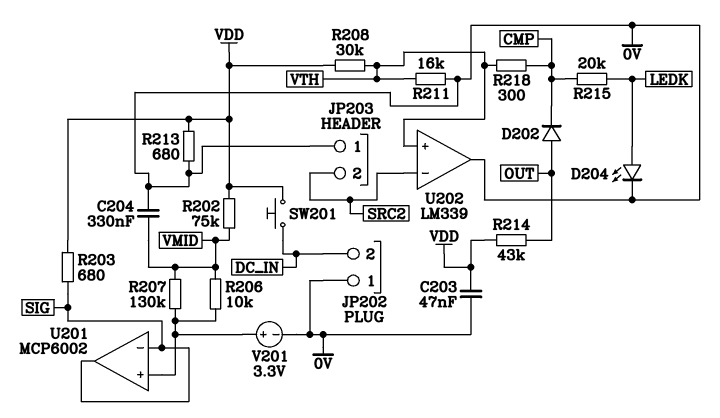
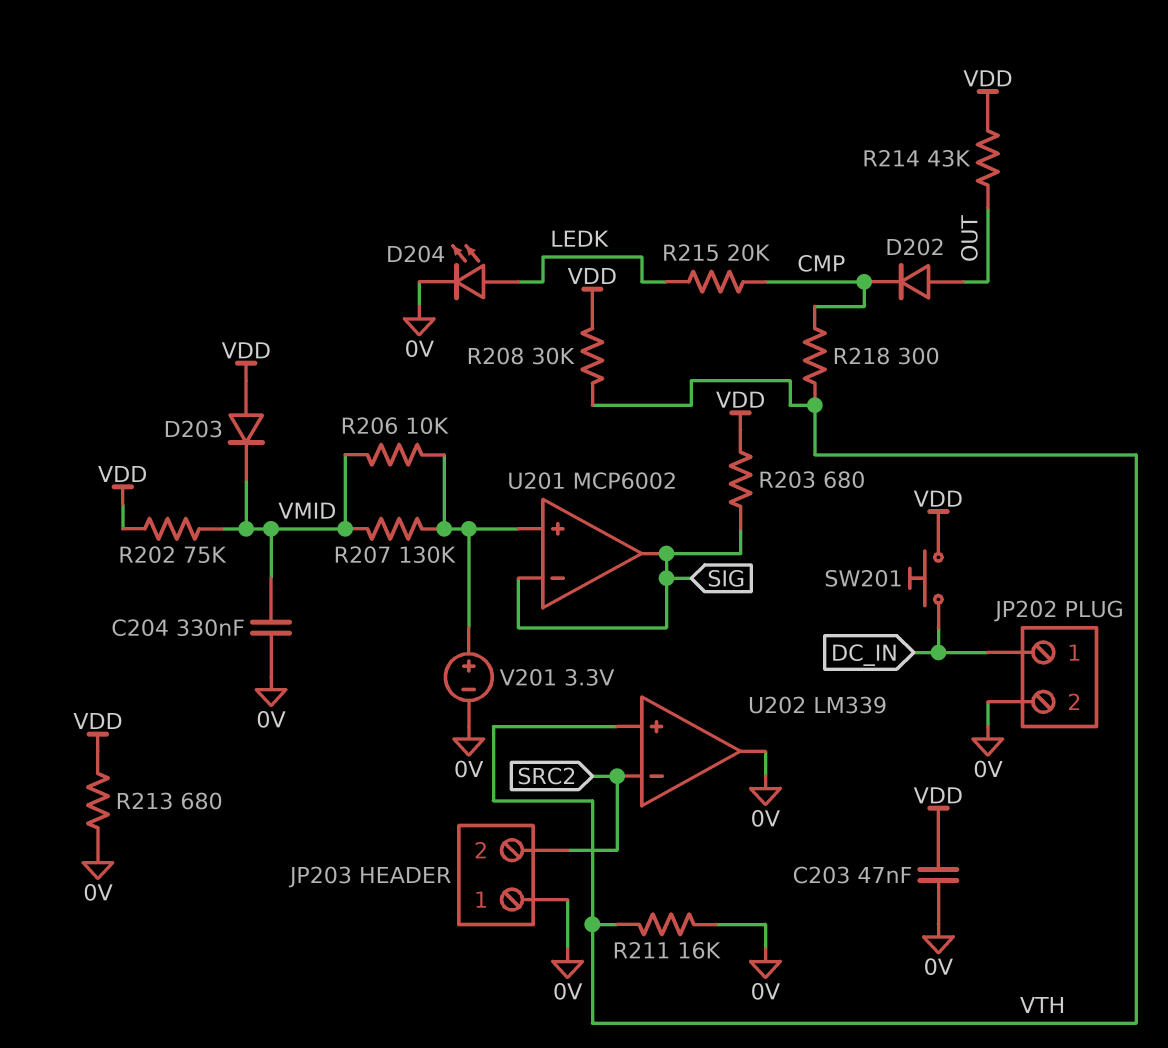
D203: none -> diode (A VDD, K VMID)
JP202 pin 1: 0V -> DC_IN
JP202 pin 2: DC_IN -> 0V

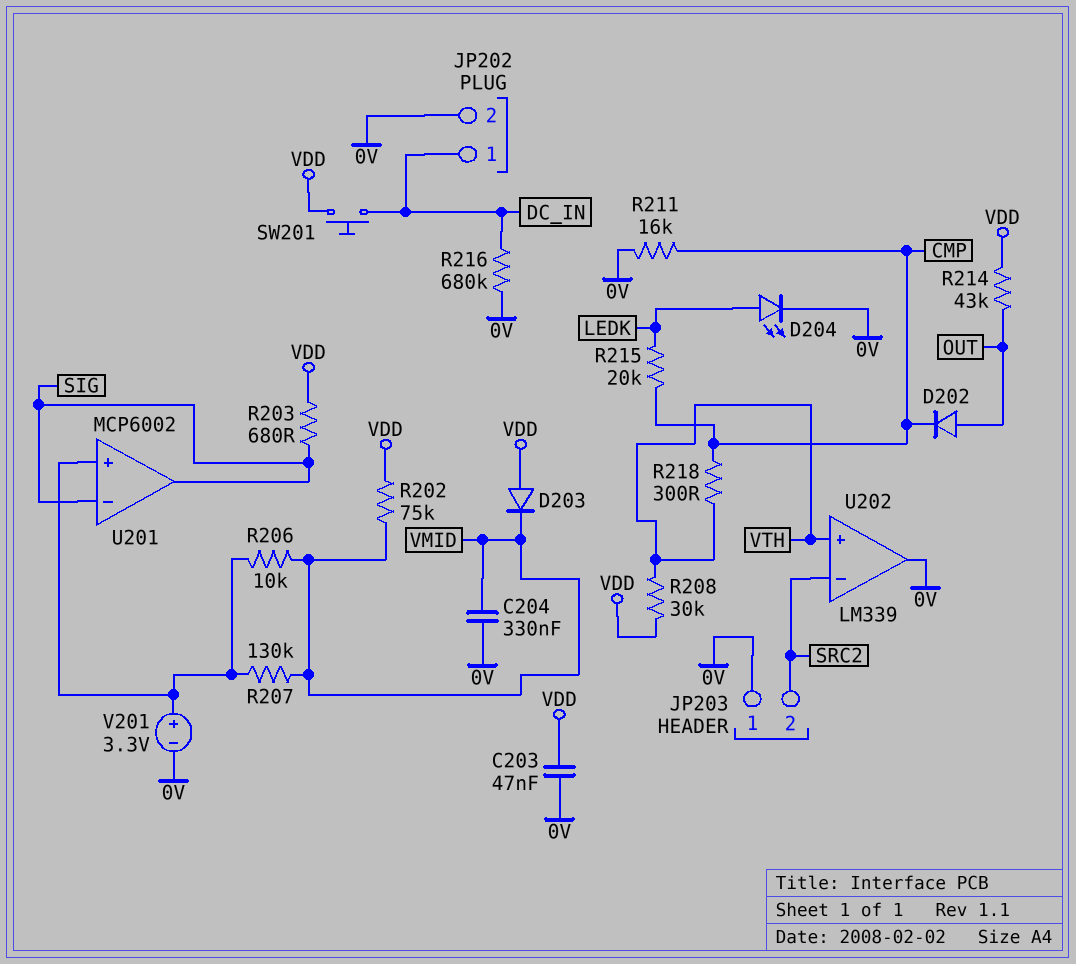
R211: 16k (0V, VTH) -> 16k (0V, CMP)
R213: 680 (0V, VDD) -> none
R216: none -> 680k (0V, DC_IN)

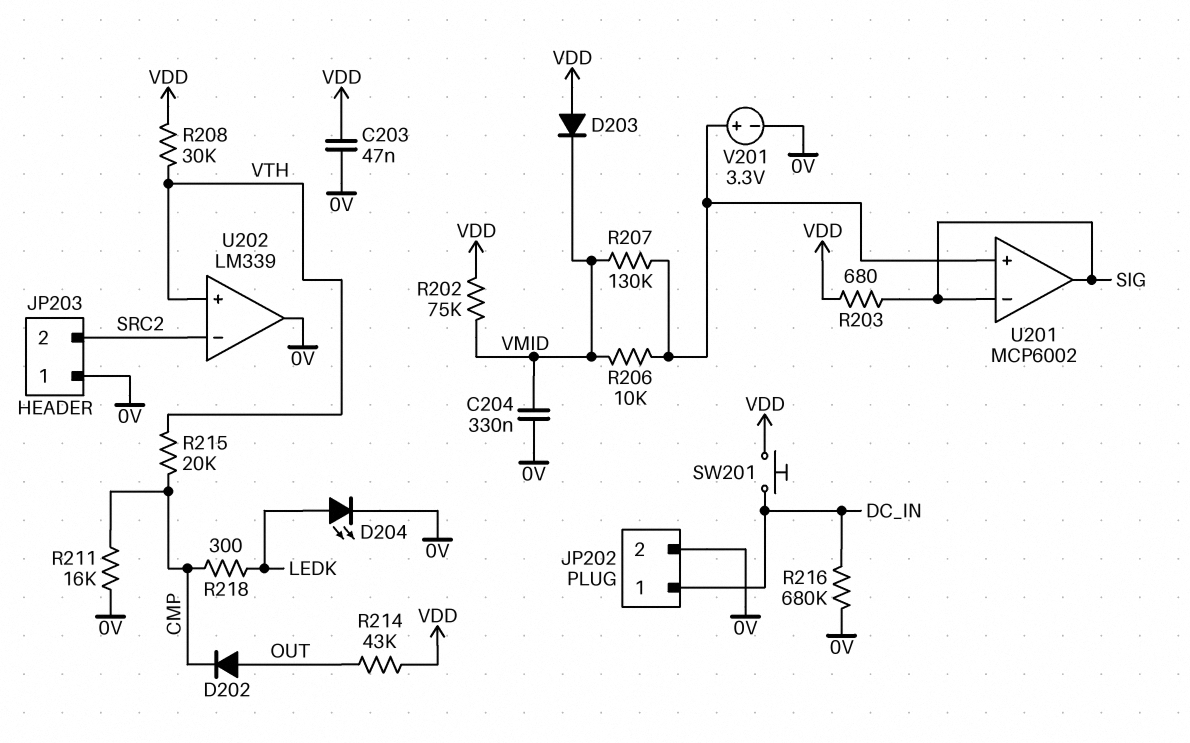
R215: 20k (CMP, LEDK) -> 20k (CMP, VTH)
R218: 300 (CMP, VTH) -> 300 (CMP, LEDK)

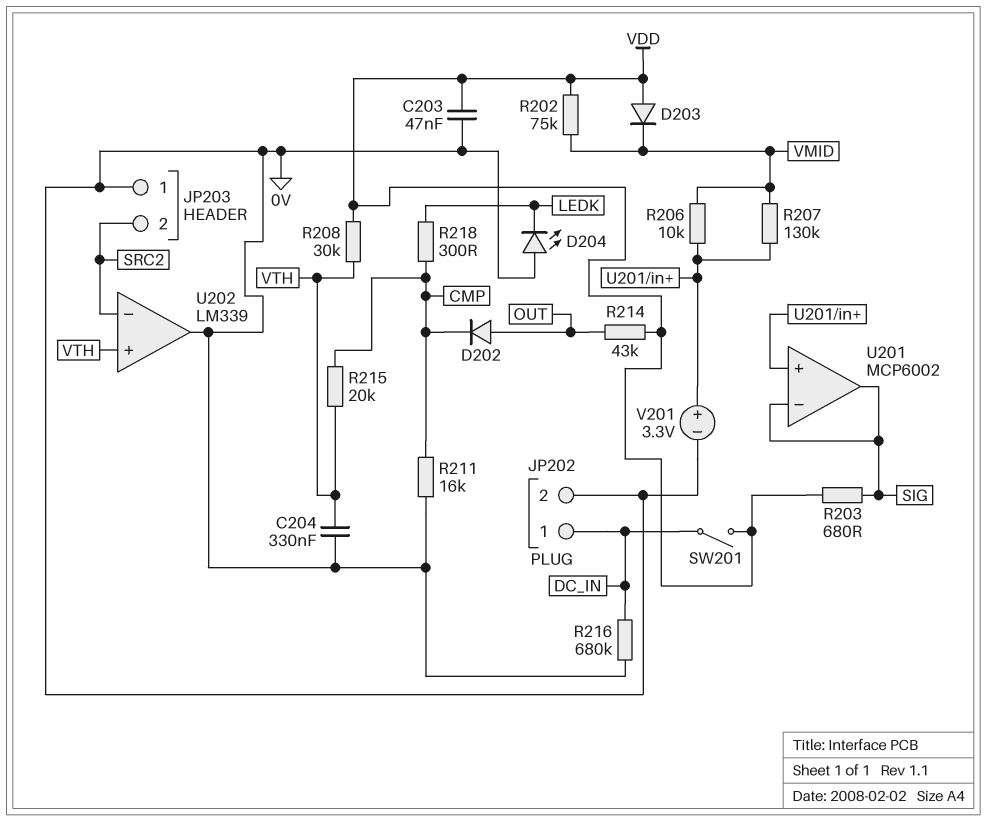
C204: 330nF (0V, VMID) -> 330nF (0V, VTH)
D204: LED (A LEDK, K 0V) -> LED (A 0V, K LEDK)
SW201: button (DC_IN, VDD) -> switch (DC_IN, VDD)

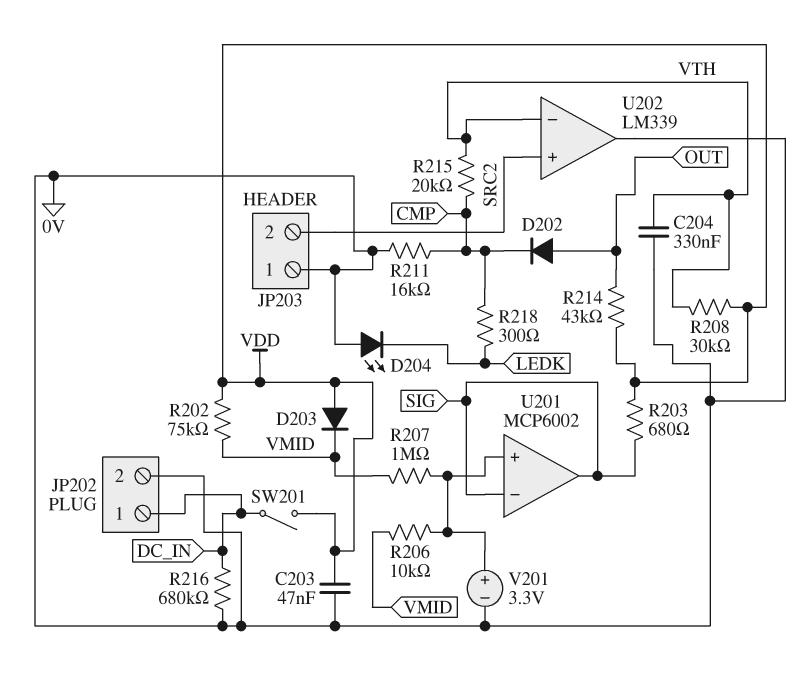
R207: 130k (U201/in+, VMID) -> 1M (U201/in+, VMID)
U202 pin in+: VTH -> SRC2
U202 pin in-: SRC2 -> VTH

